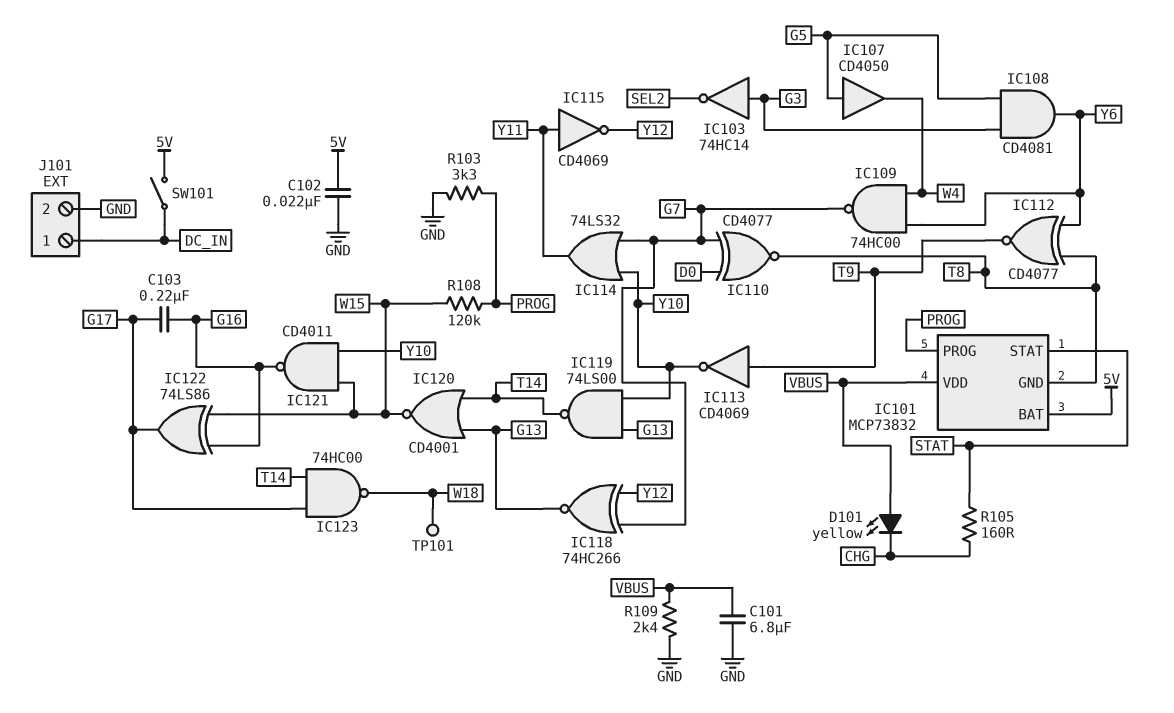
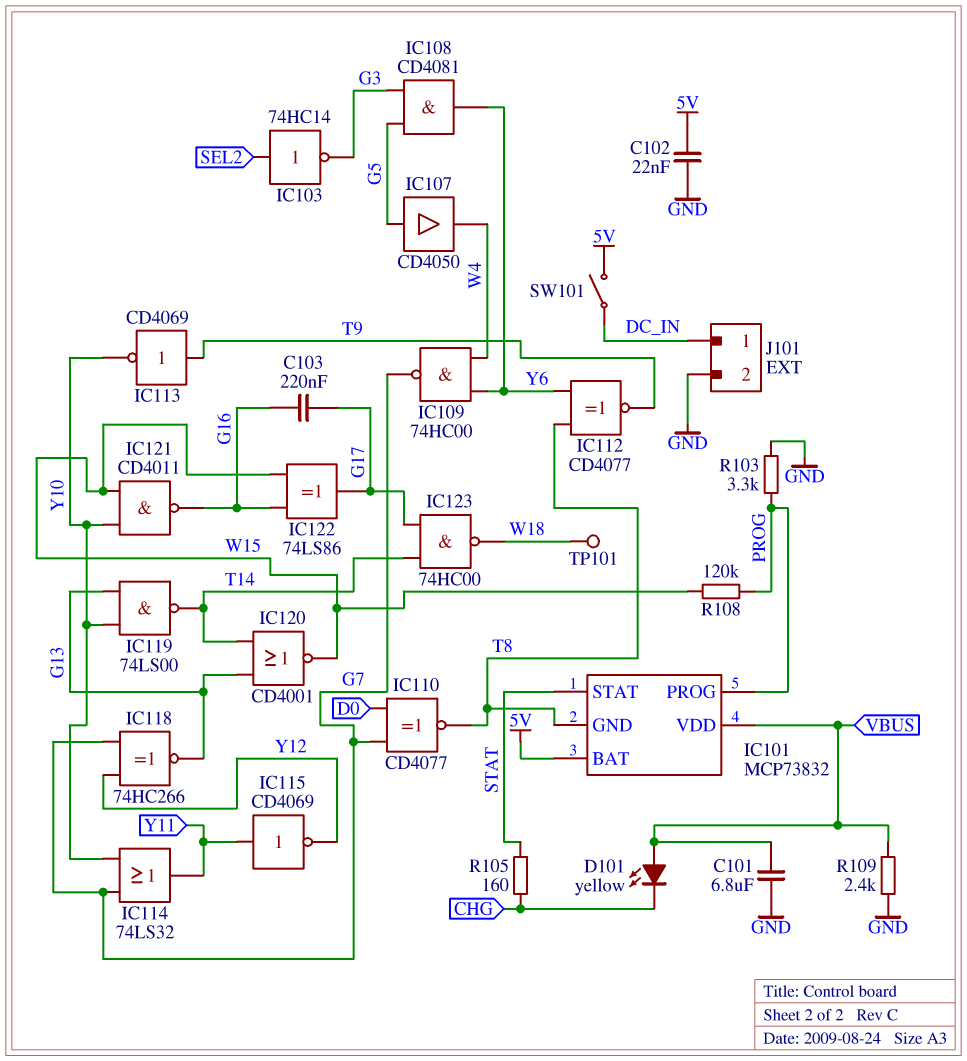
IC103: NOT 74HC14 (in G3, out SEL2) -> NOT 74HC14 (in SEL2, out G3)

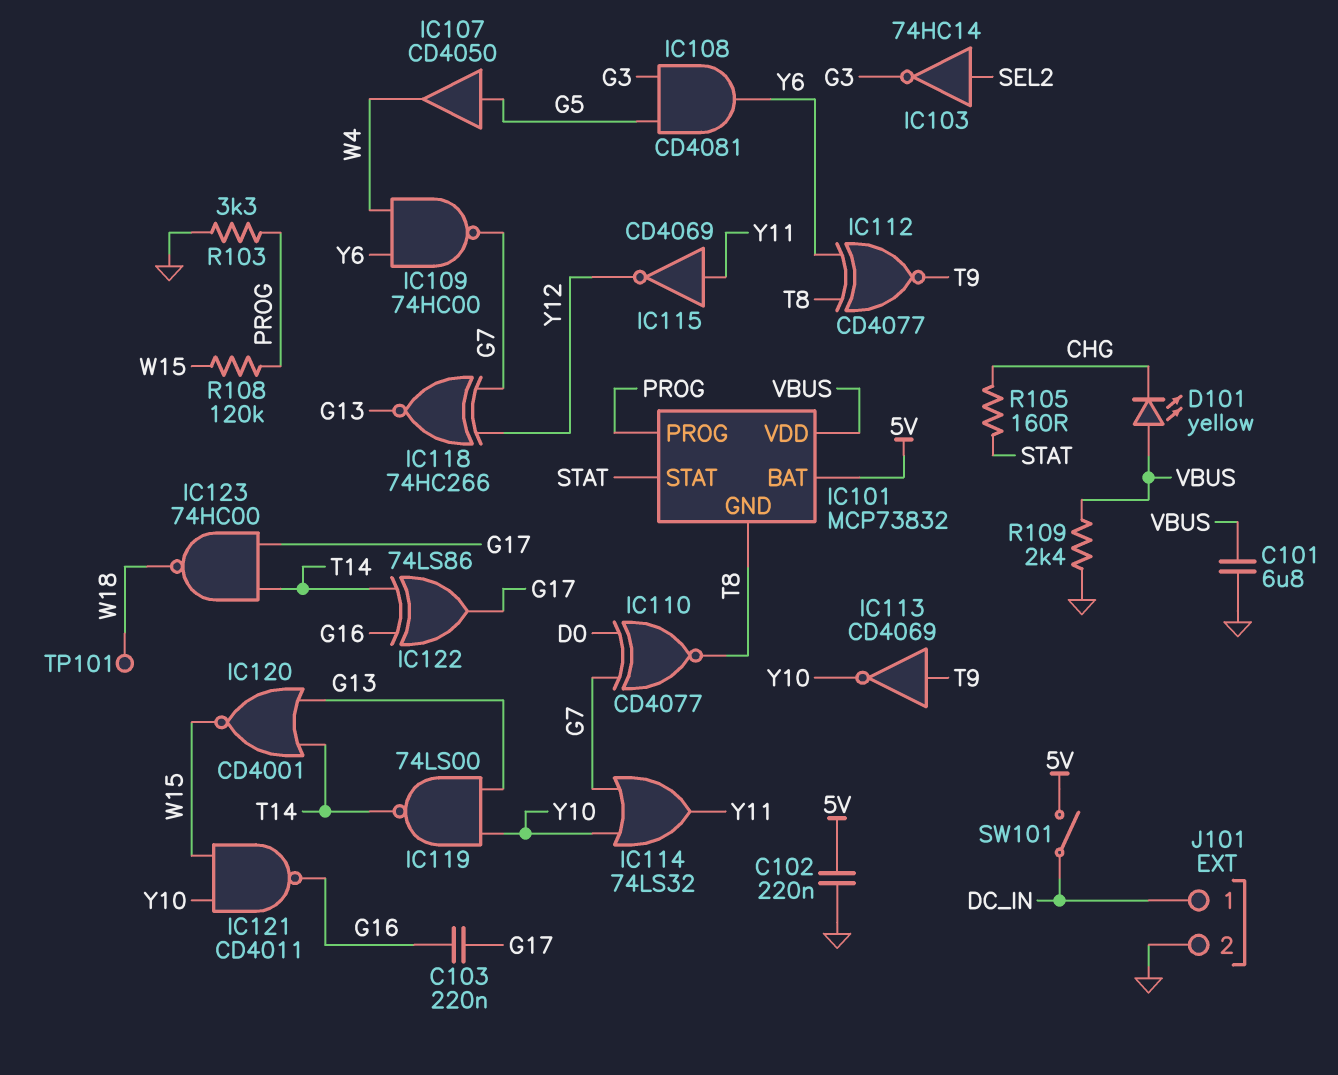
C102: 22nF (5V, GND) -> 220nF (5V, GND)
IC122: XOR 74LS86 (in G16, in W15, out G17) -> XOR 74LS86 (in G16, in T14, out G17)

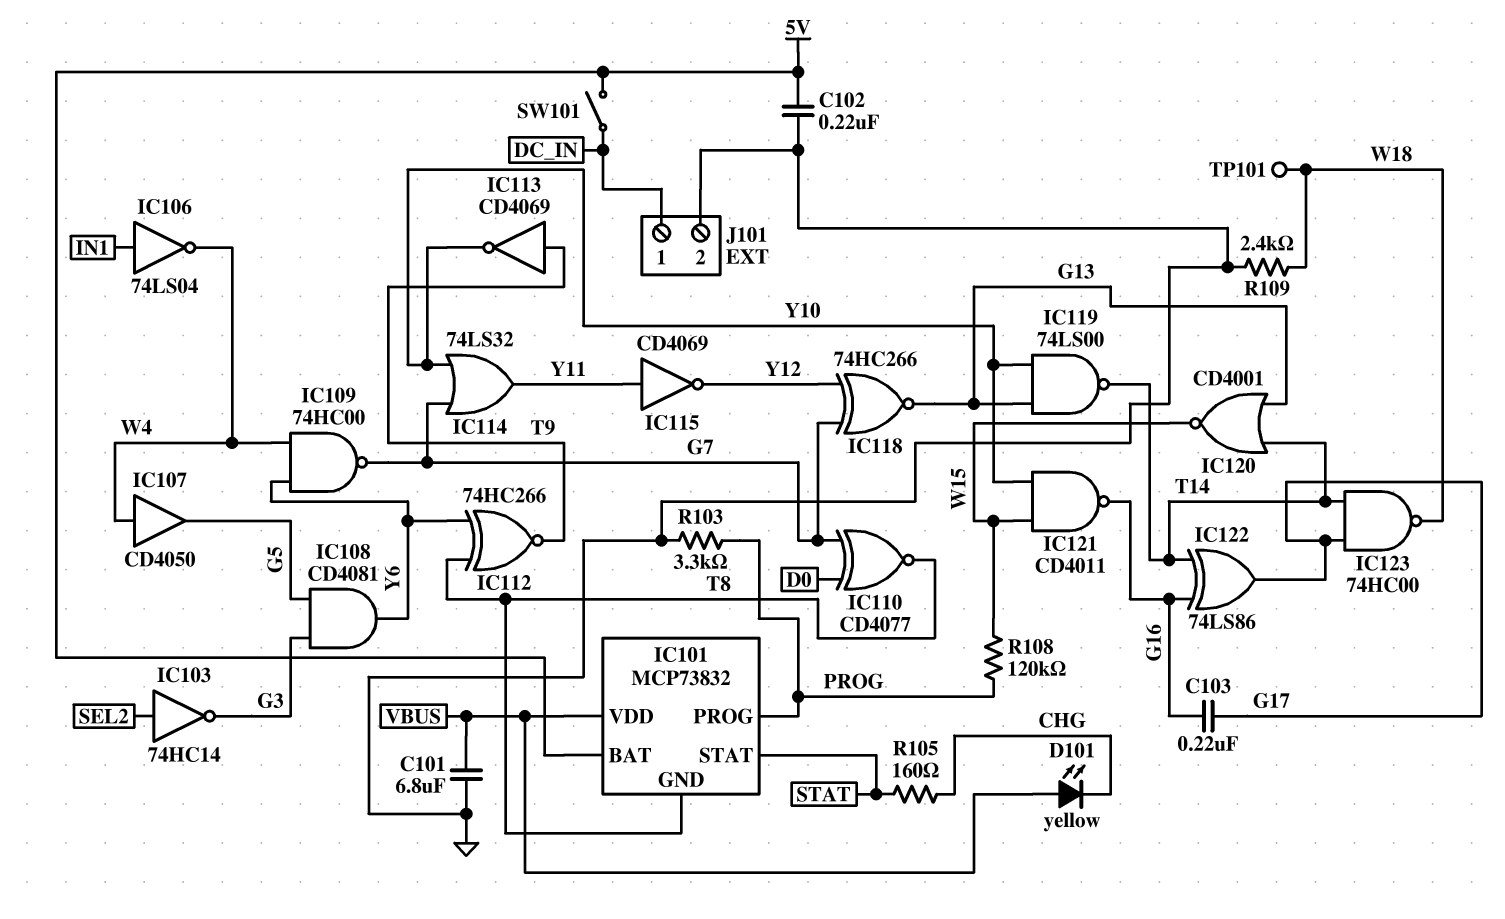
IC106: none -> NOT 74LS04 (in IN1, out W4)
IC107: buffer CD4050 (in G5, out W4) -> buffer CD4050 (in W4, out G5)
IC112: XNOR CD4077 (in T8, in Y6, out T9) -> XNOR 74HC266 (in T8, in Y6, out T9)
R109: 2.4k (GND, VBUS) -> 2.4k (GND, W18)

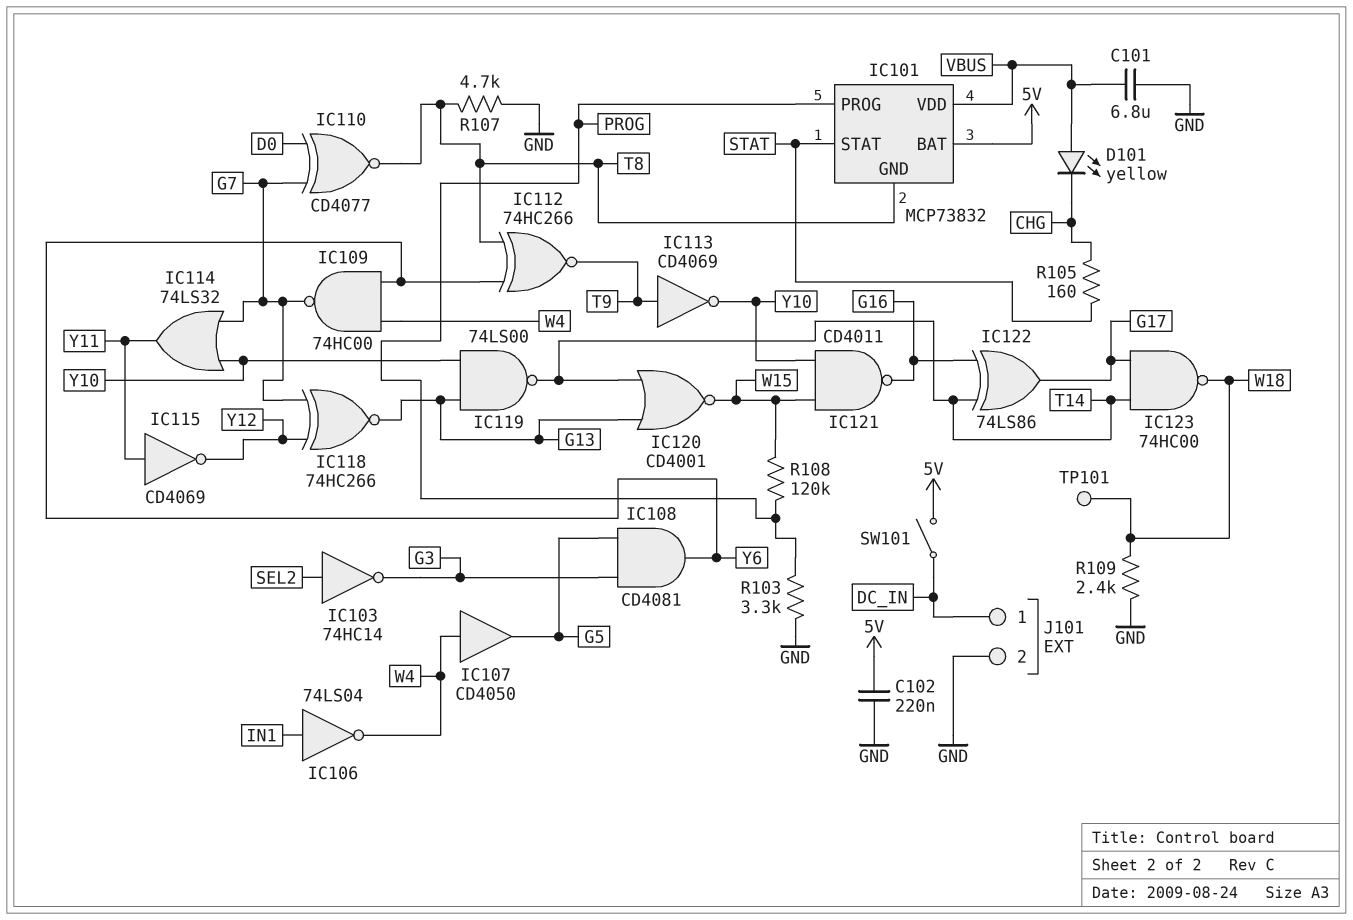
C103: 220nF (G16, G17) -> none
R107: none -> 4.7k (GND, T8)

